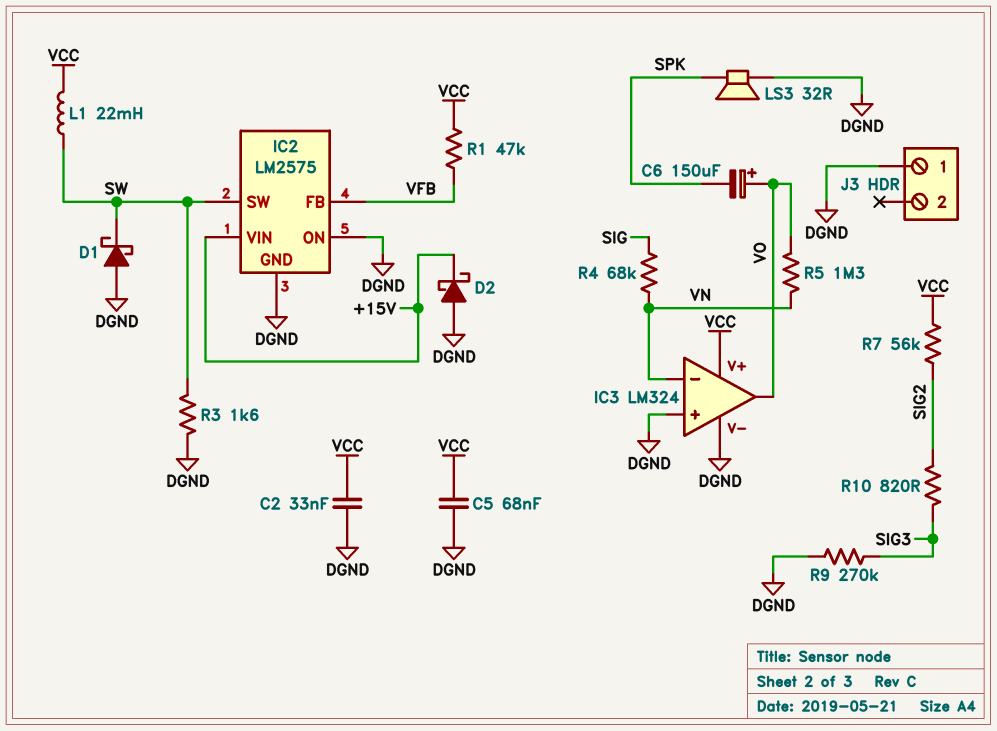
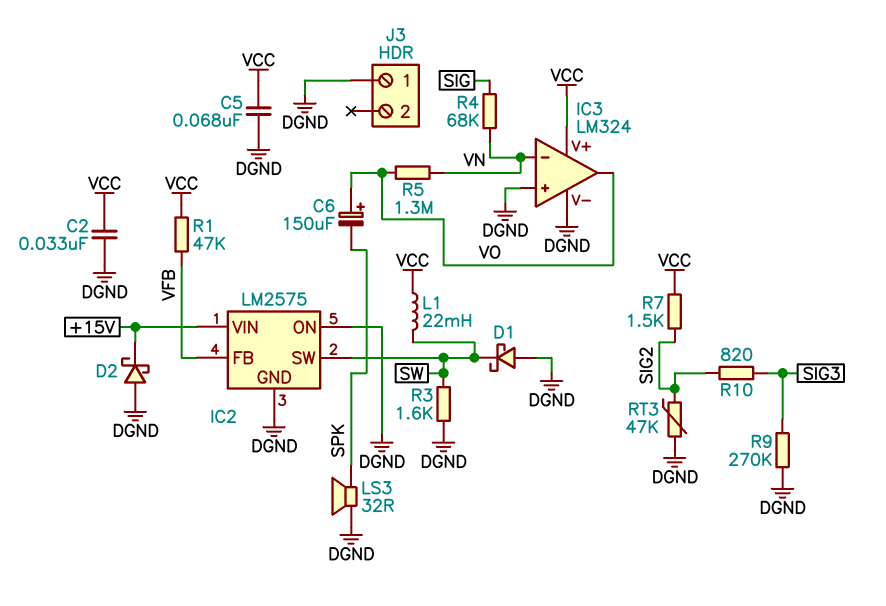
R7: 56k (SIG2, VCC) -> 1.5k (SIG2, VCC)
RT3: none -> 47k (DGND, SIG2)

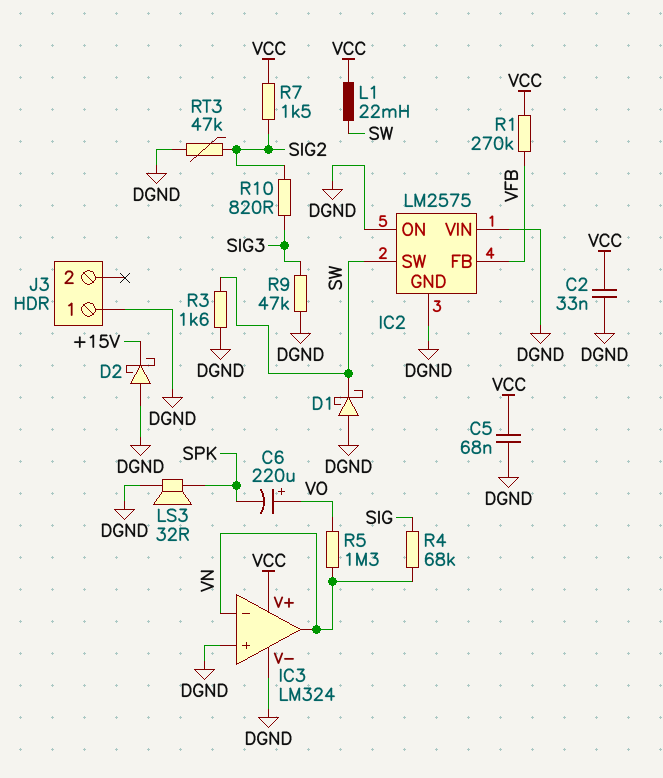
C6: 150uF (plus VO, minus SPK) -> 220uF (plus VO, minus SPK)
IC2 pin VIN: +15V -> DGND
IC3 pin out: VO -> VN
R1: 47k (VCC, VFB) -> 270k (VCC, VFB)
R9: 270k (DGND, SIG3) -> 47k (DGND, SIG3)

